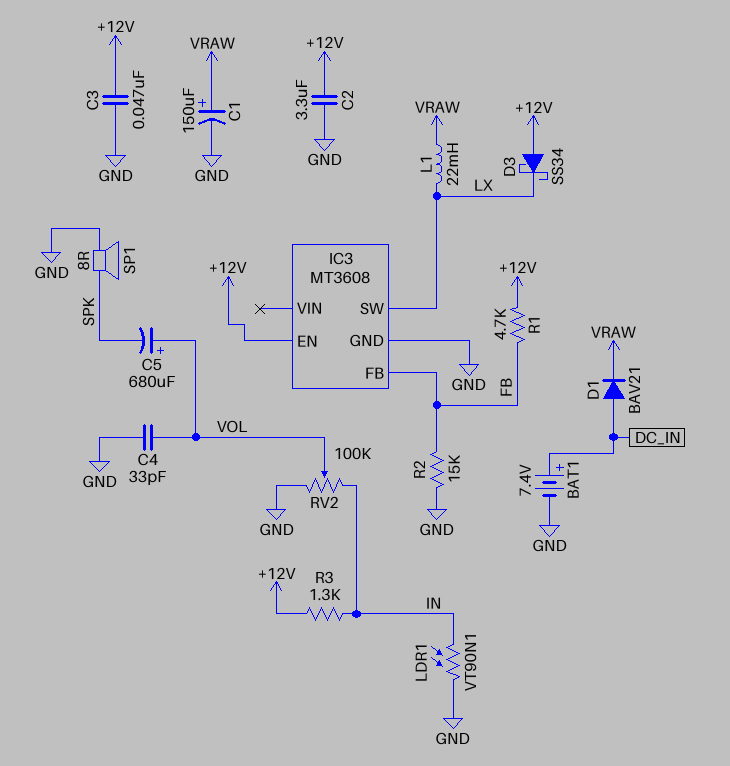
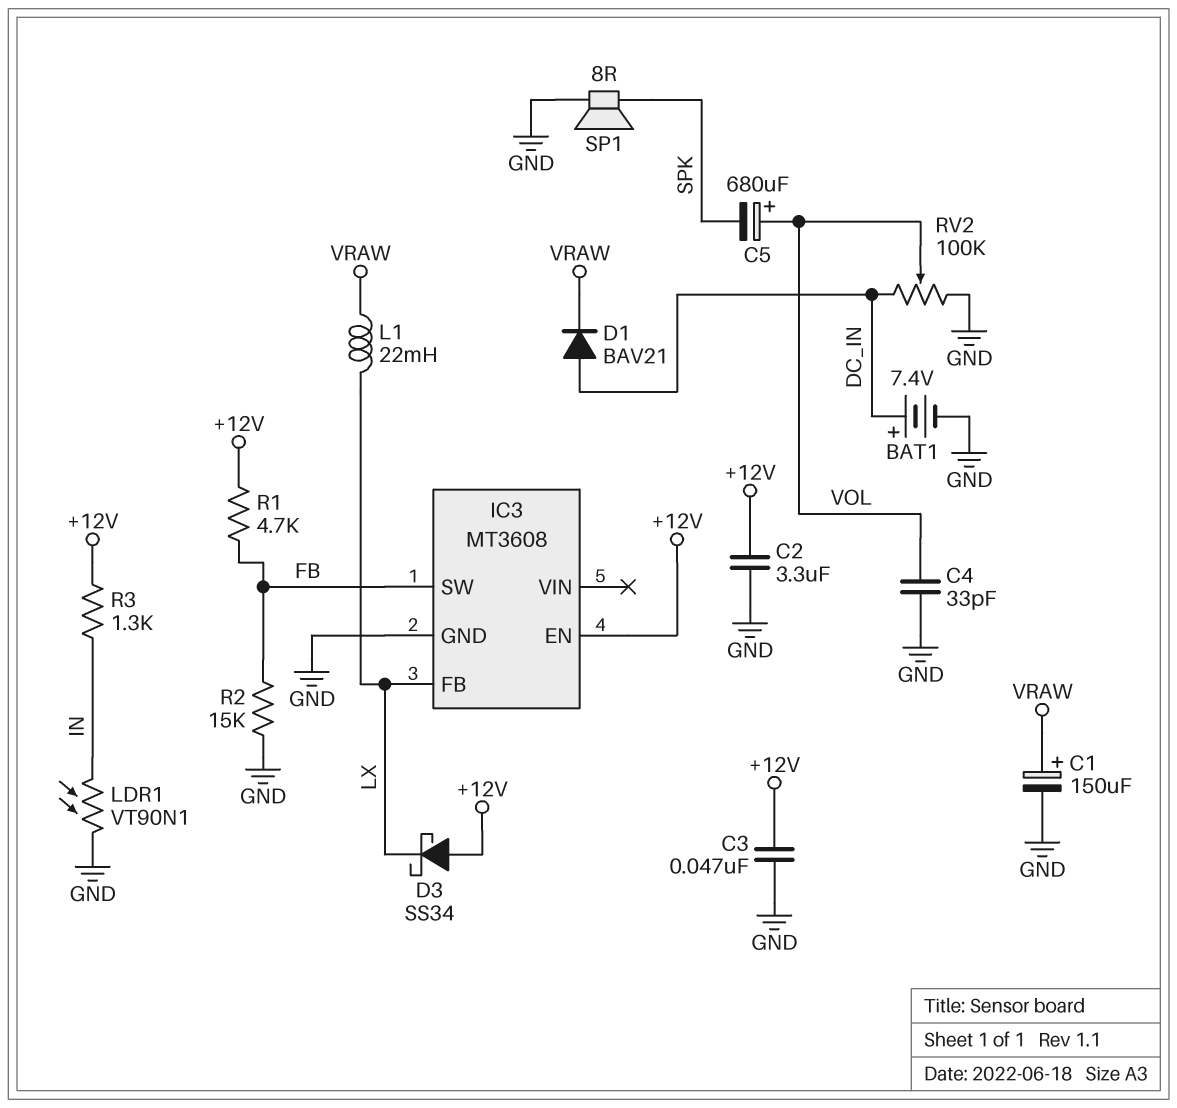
IC3 pin FB: FB -> LX
IC3 pin SW: LX -> FB
RV2: 100k (GND, IN, wiper VOL) -> 100k (DC_IN, GND, wiper VOL)

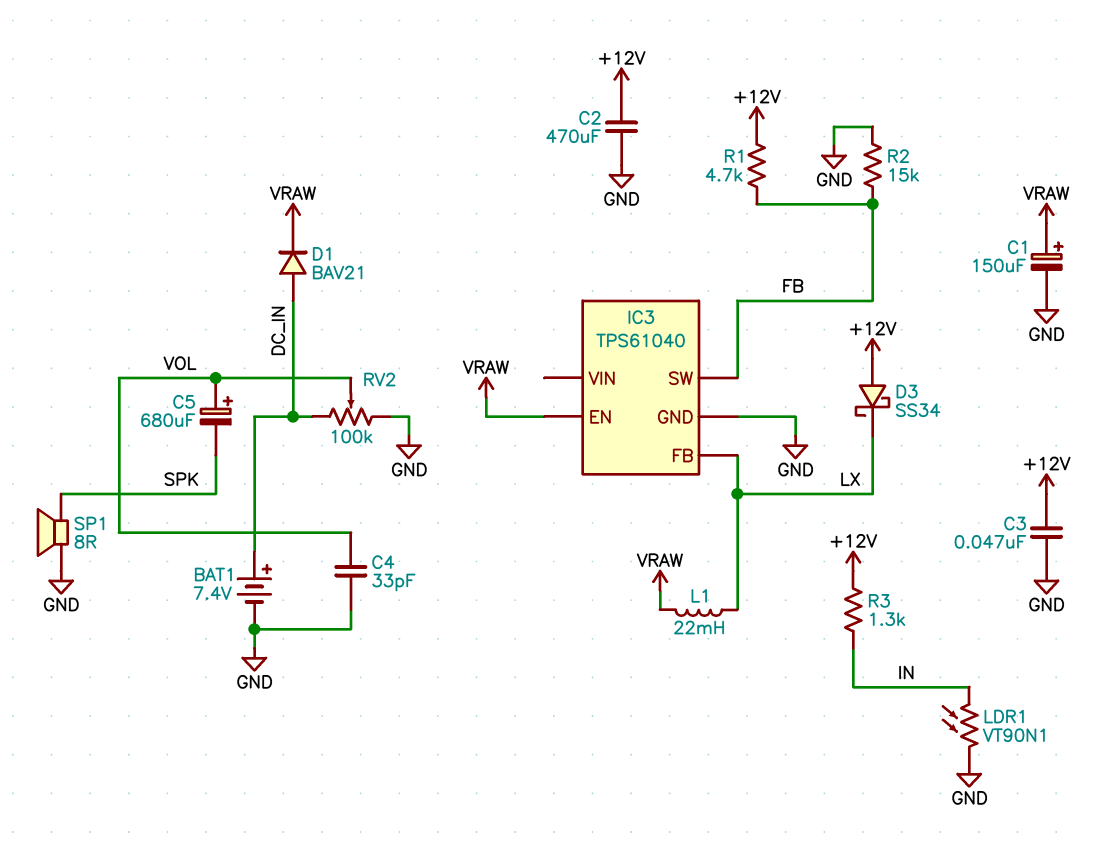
C2: 3.3uF (+12V, GND) -> 470uF (+12V, GND)
IC3: MT3608 -> TPS61040
IC3 pin EN: +12V -> VRAW

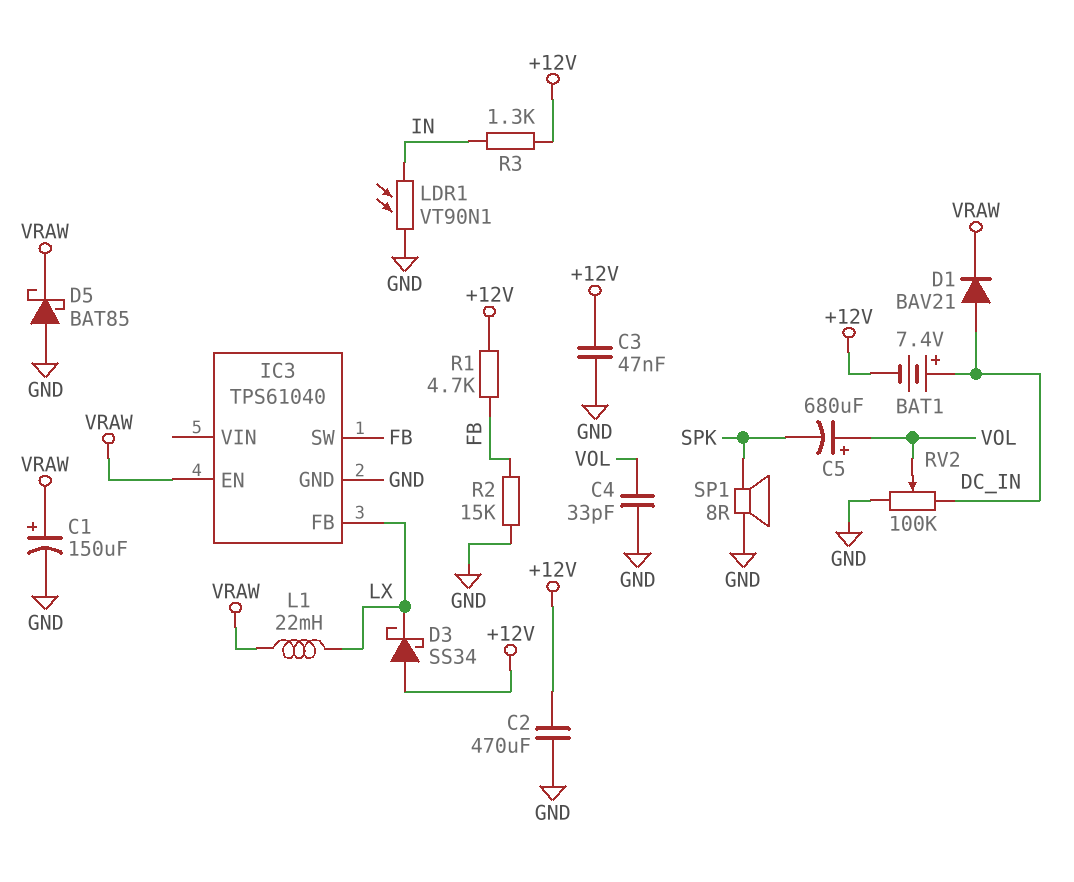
BAT1: 7.4V (plus DC_IN, minus GND) -> 7.4V (plus DC_IN, minus +12V)
D5: none -> schottky BAT85 (A GND, K VRAW)

